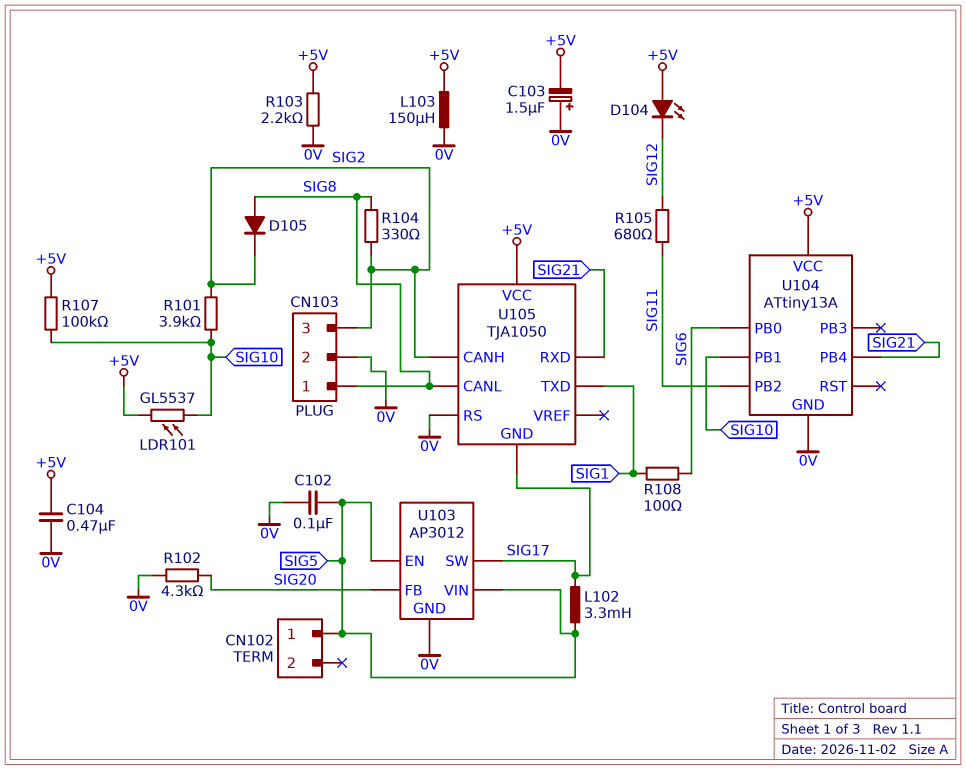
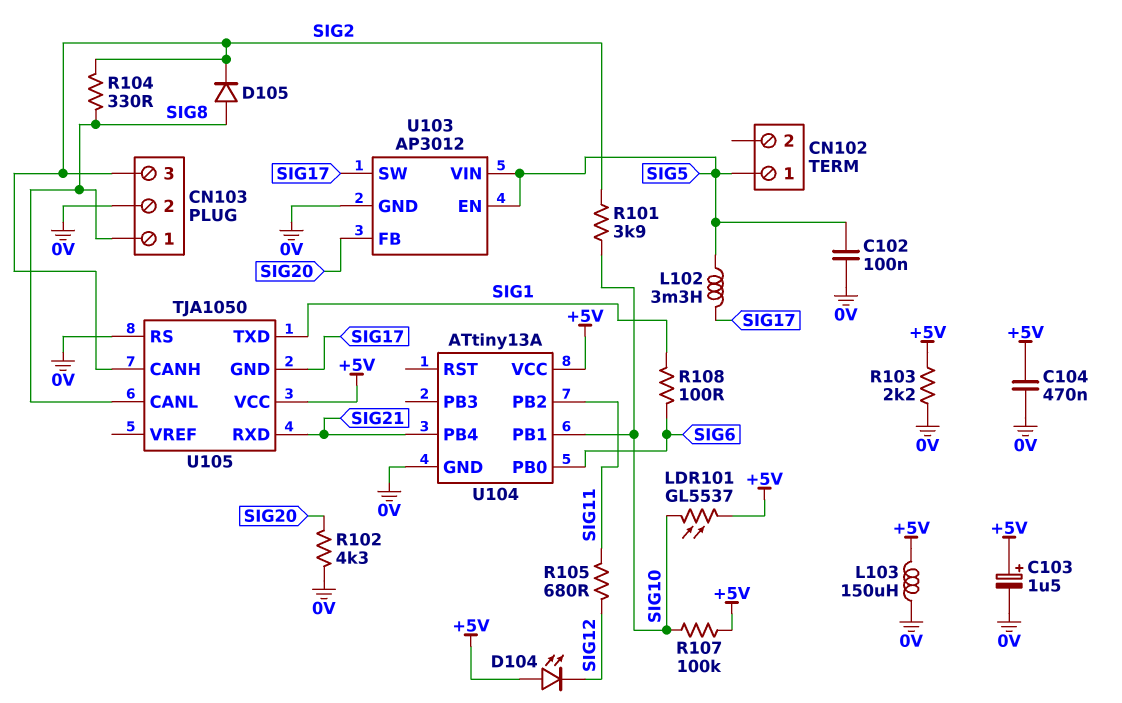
C103: 1.5uF (plus 0V, minus +5V) -> 1.5uF (plus +5V, minus 0V)

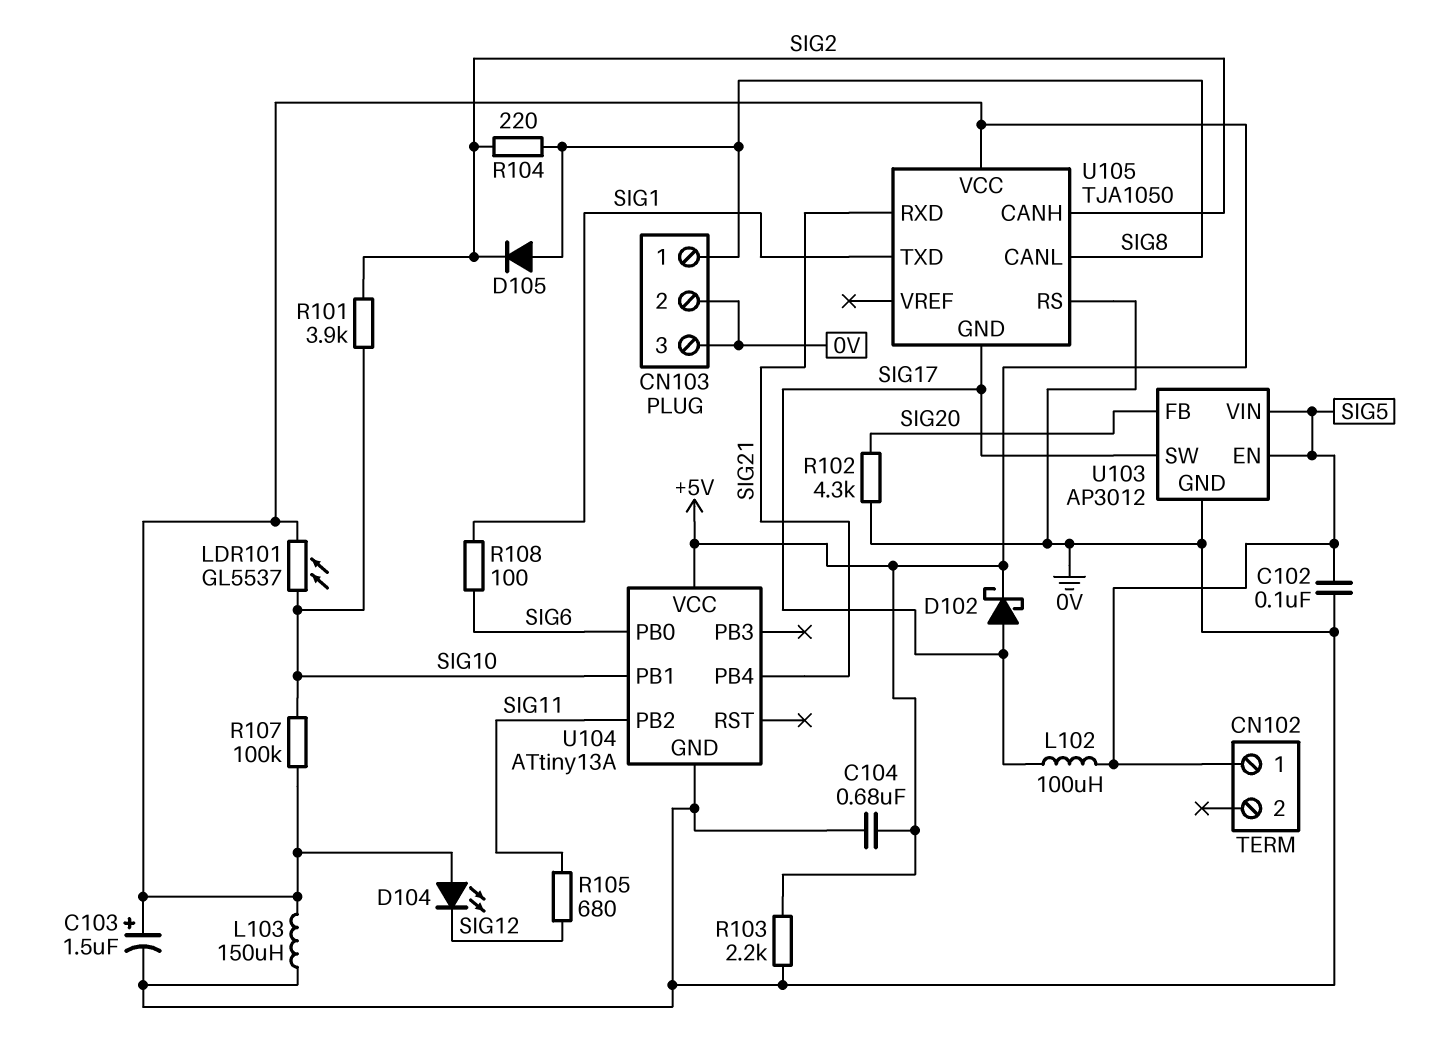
C104: 470nF (+5V, 0V) -> 680nF (+5V, 0V)
CN103 pin 3: SIG2 -> 0V
D102: none -> schottky (A SIG17, K +5V)
L102: 3.3mH (SIG5, SIG17) -> 100uH (SIG5, SIG17)
R104: 330 (SIG2, SIG8) -> 220 (SIG2, SIG8)

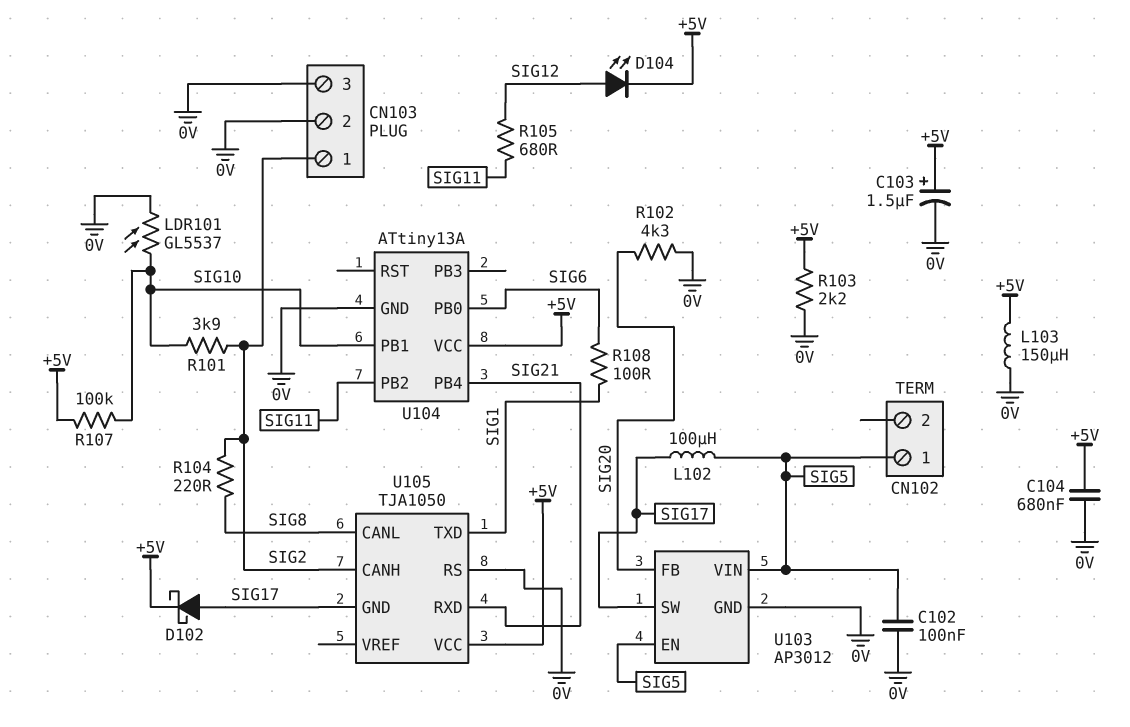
CN103 pin 1: SIG8 -> SIG2
D104: LED (A +5V, K SIG12) -> LED (A SIG12, K +5V)
D105: diode (A SIG8, K SIG2) -> none
LDR101: GL5537 (+5V, SIG10) -> GL5537 (0V, SIG10)

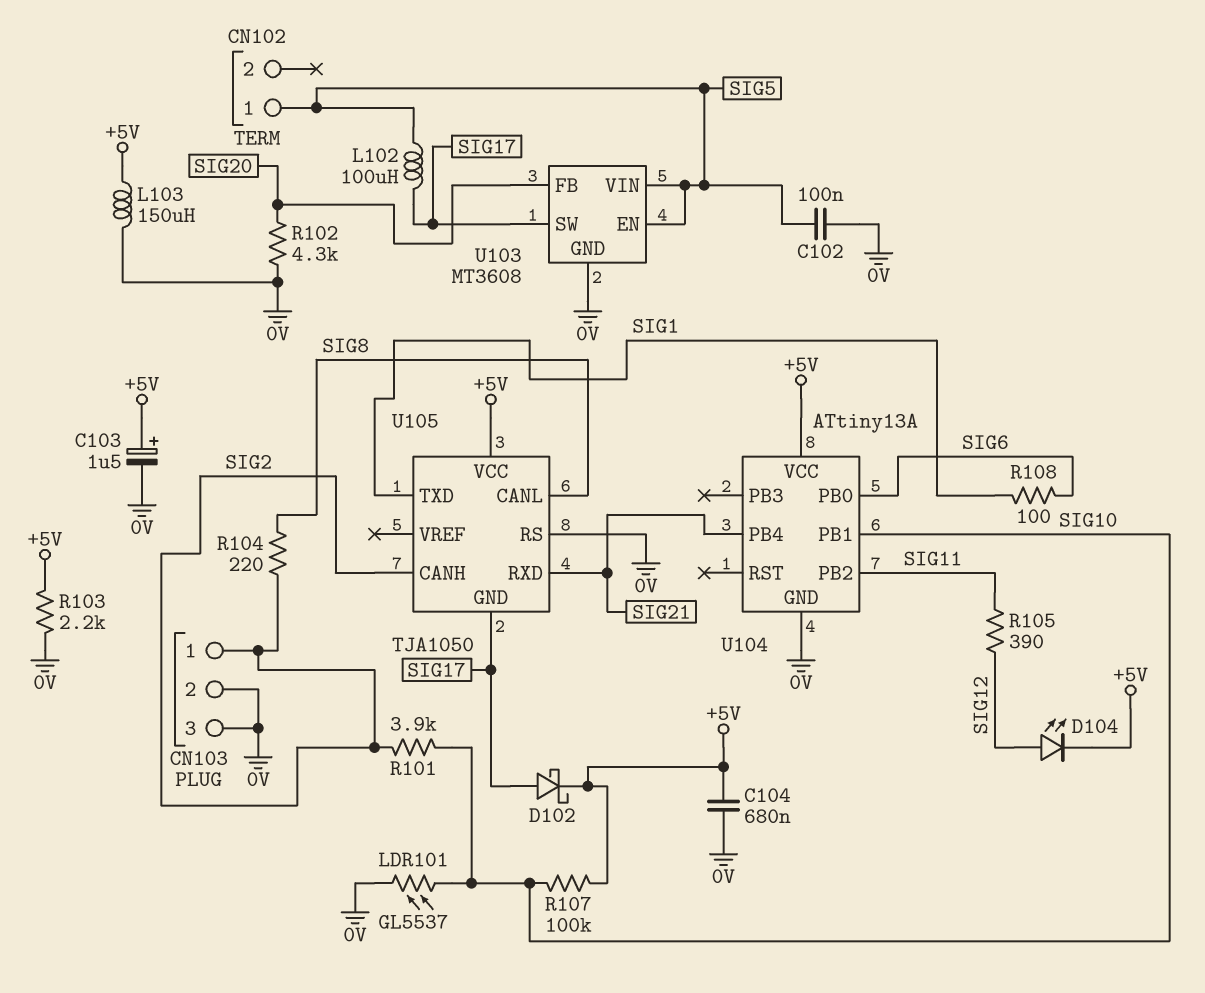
R105: 680 (SIG11, SIG12) -> 390 (SIG11, SIG12)
U103: AP3012 -> MT3608

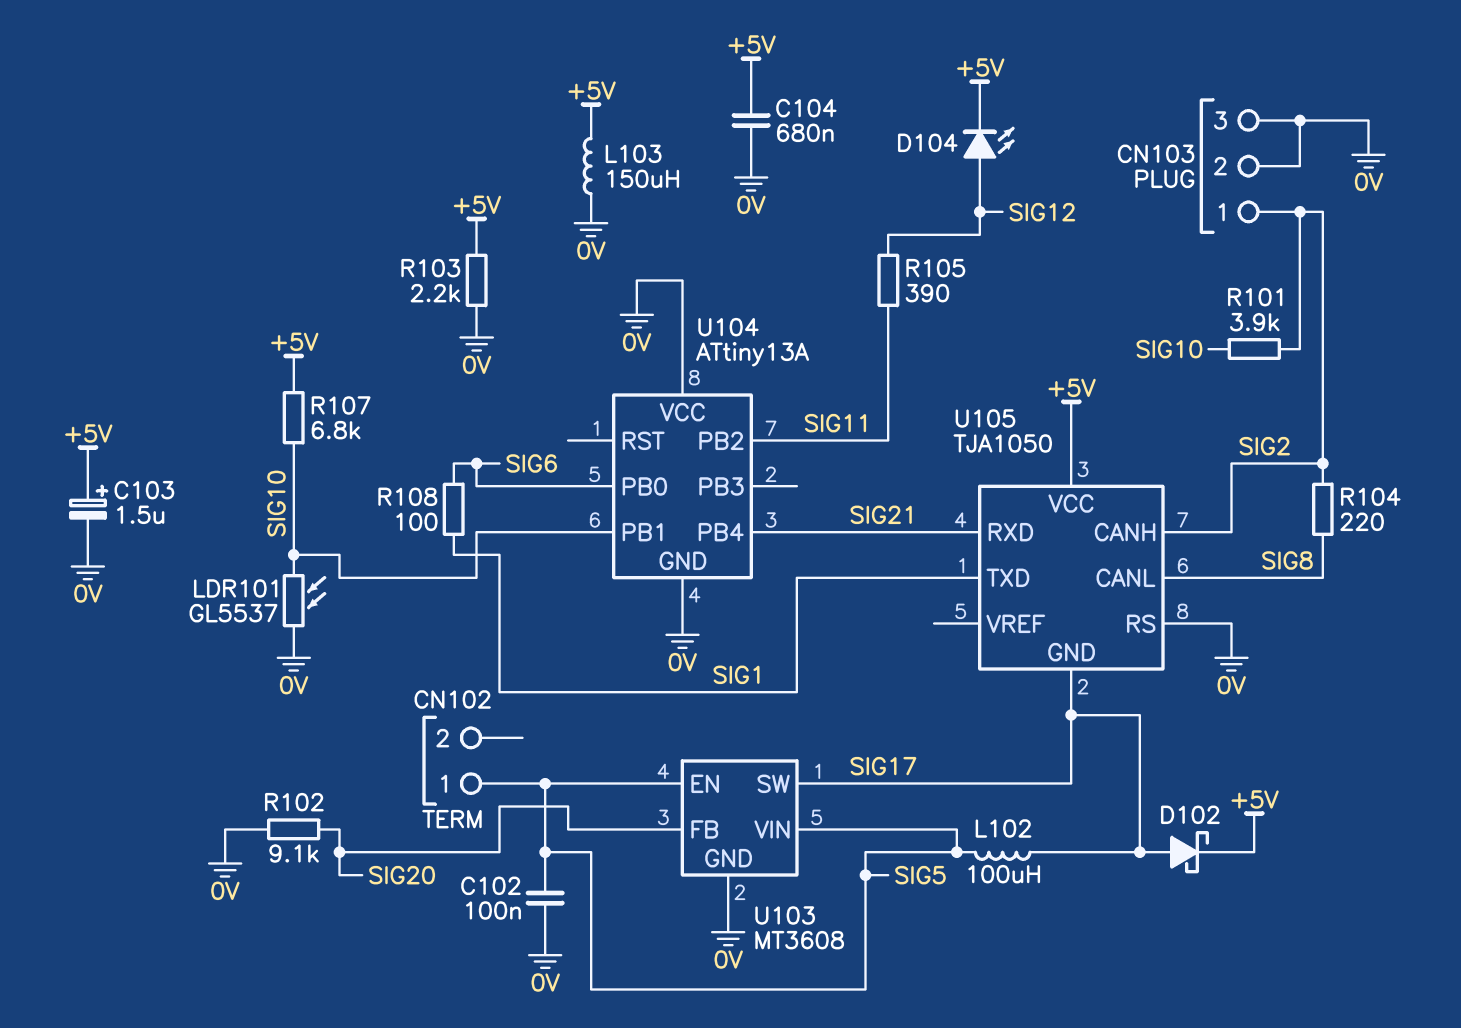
R102: 4.3k (0V, SIG20) -> 9.1k (0V, SIG20)
R107: 100k (+5V, SIG10) -> 6.8k (+5V, SIG10)
U104 pin VCC: +5V -> 0V

